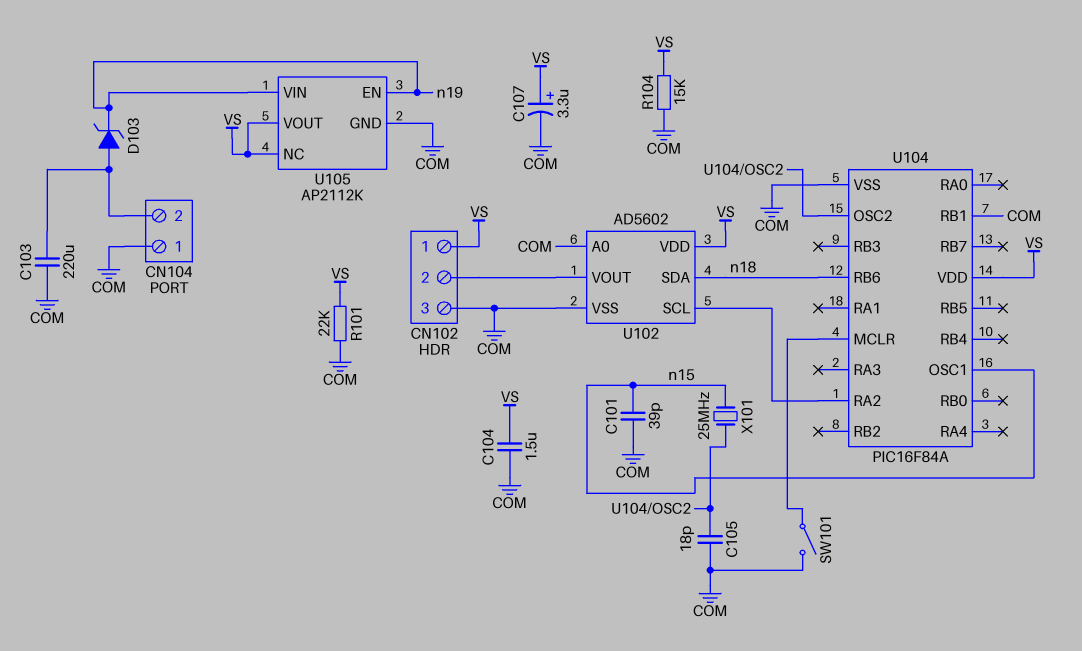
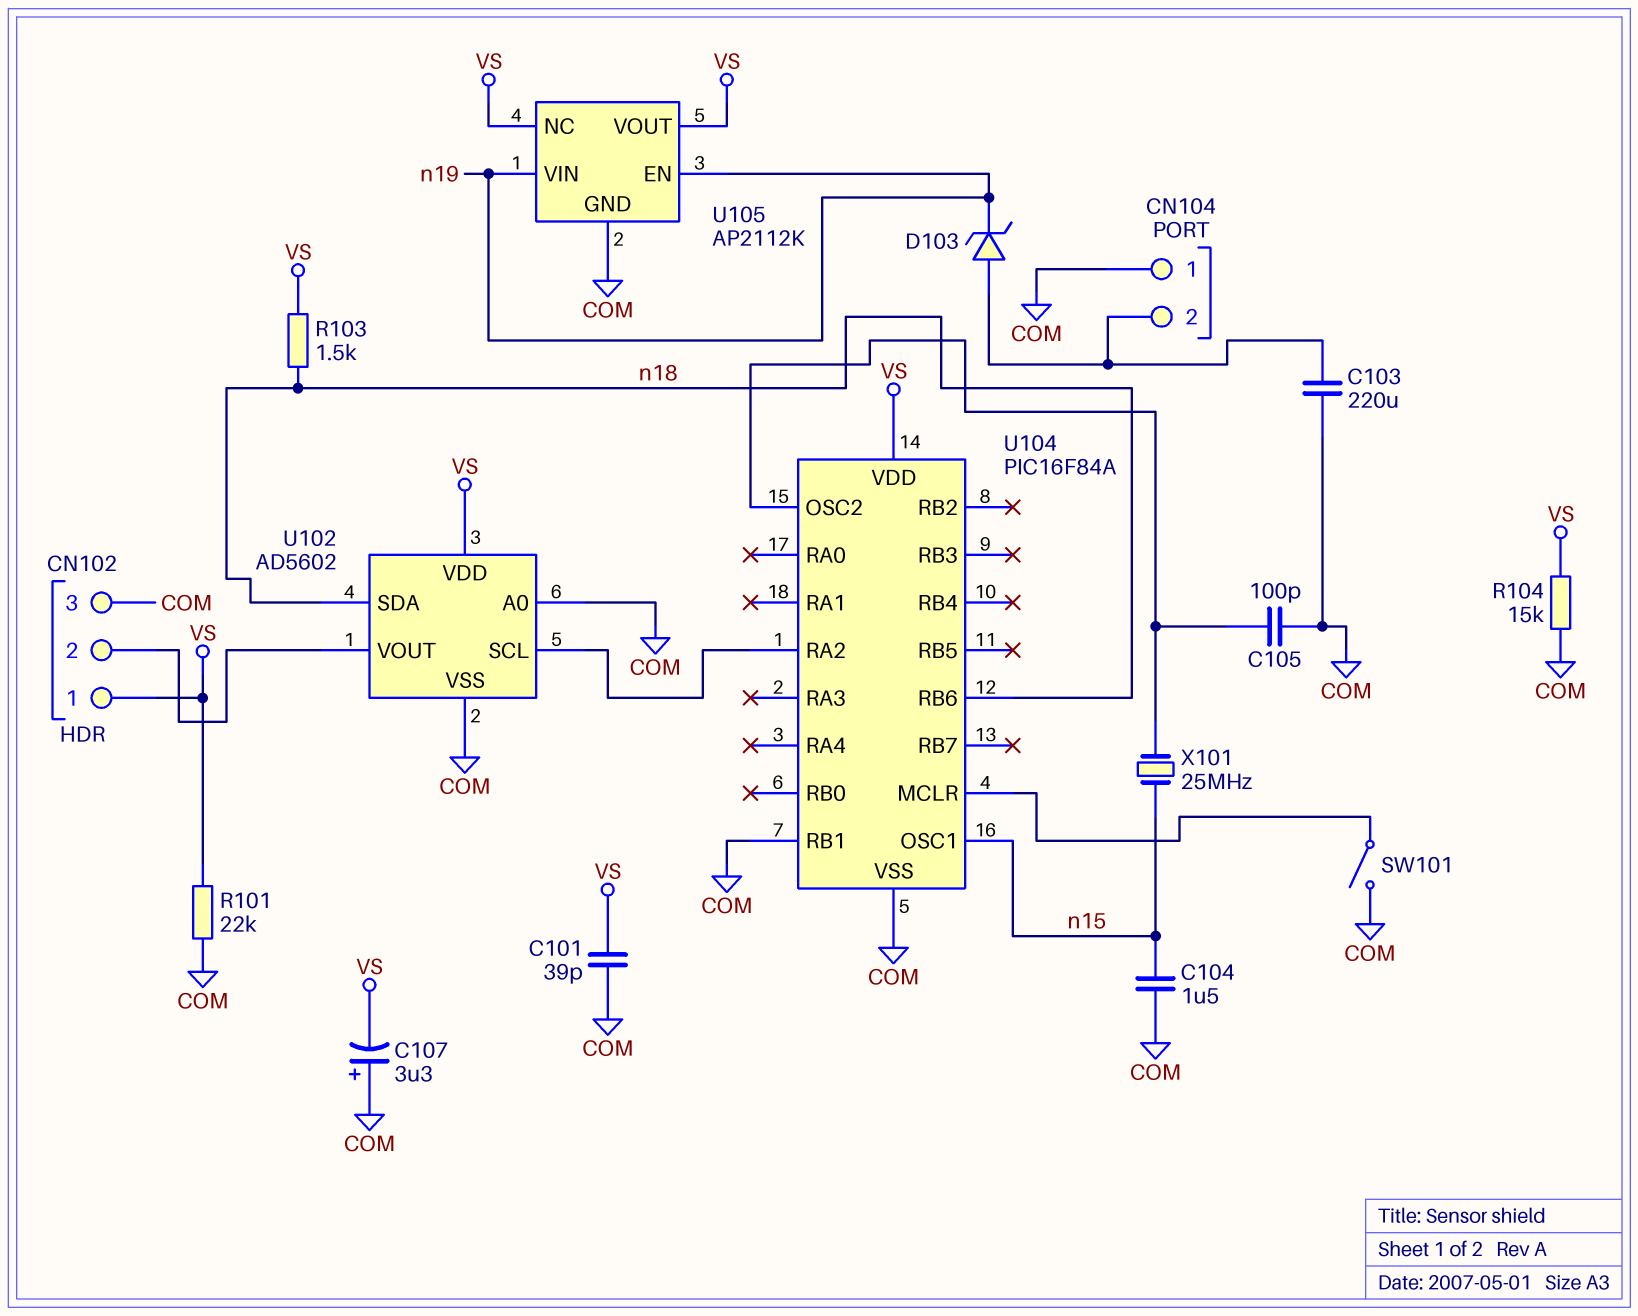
C101: 39pF (COM, n15) -> 39pF (COM, VS)
C104: 1.5uF (COM, VS) -> 1.5uF (COM, n15)
C105: 18pF (COM, U104/OSC2) -> 100pF (COM, U104/OSC2)
C107: 3.3uF (plus VS, minus COM) -> 3.3uF (plus COM, minus VS)
R103: none -> 1.5k (VS, n18)

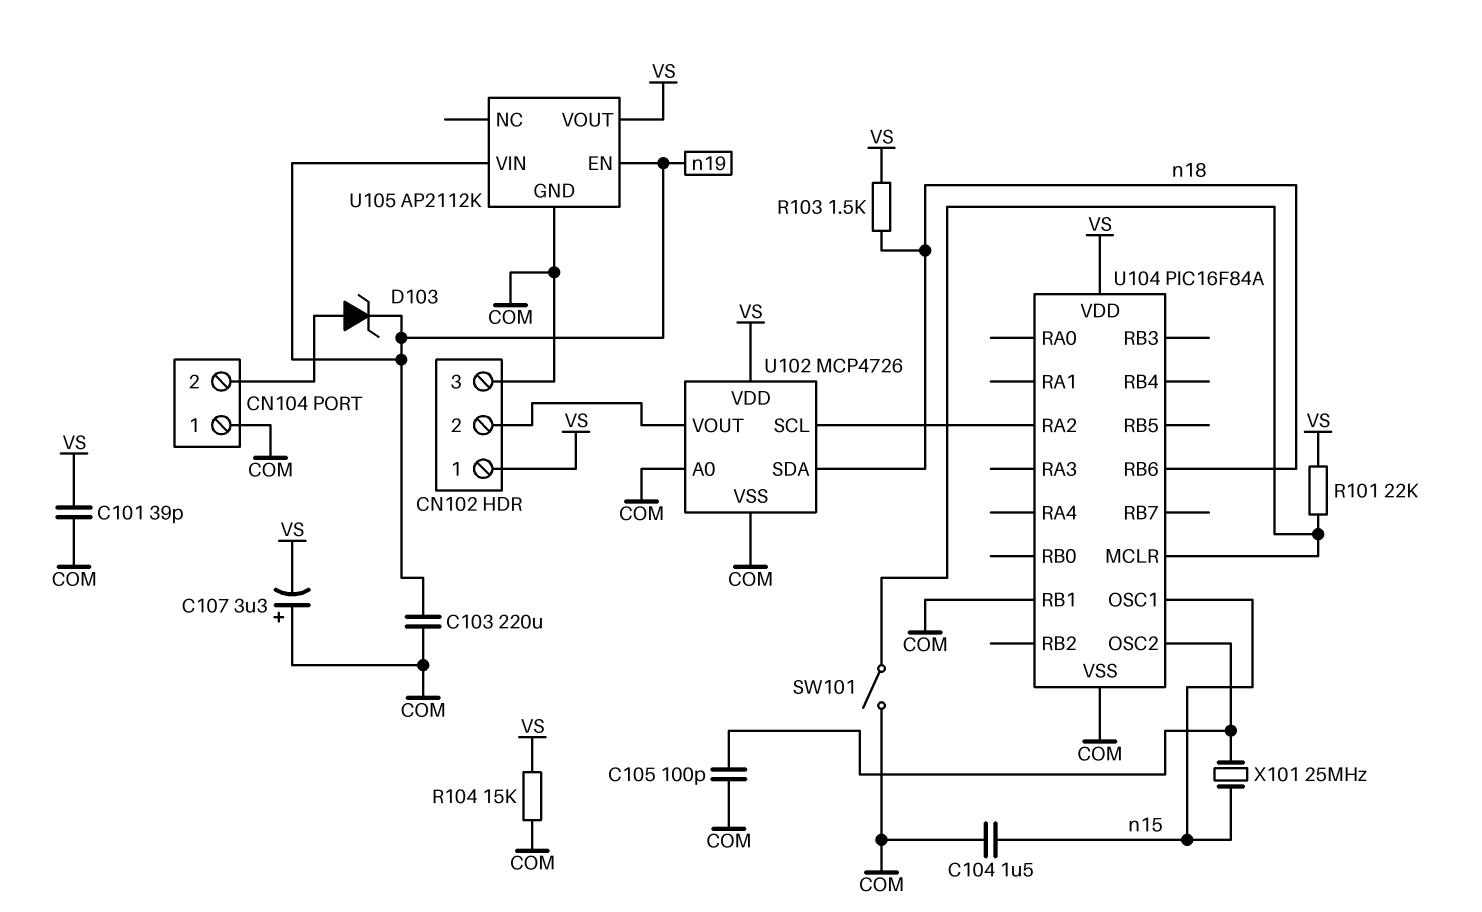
C103: 220uF (CN104/2, COM) -> 220uF (COM, n19)
R101: 22k (COM, VS) -> 22k (U104/MCLR, VS)
U102: AD5602 -> MCP4726
U105 pin NC: VS -> none

